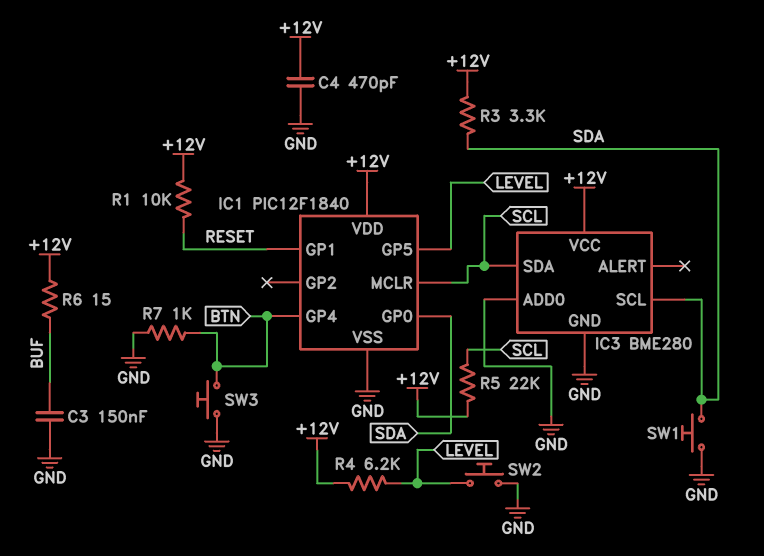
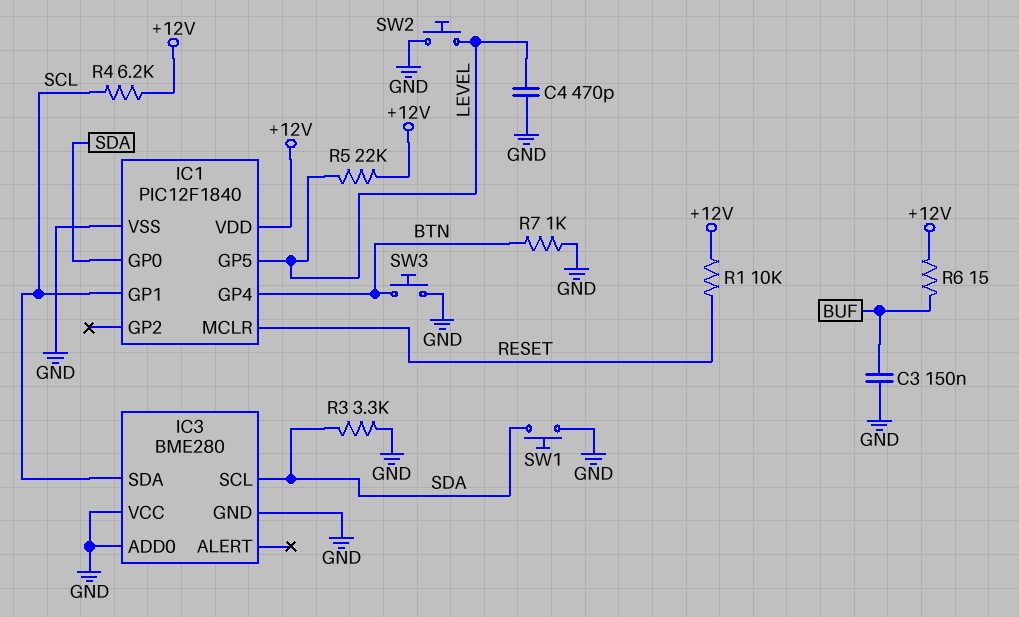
C4: 470pF (+12V, GND) -> 470pF (GND, LEVEL)
IC1 pin GP1: RESET -> SCL
IC1 pin MCLR: SCL -> RESET
IC3 pin VCC: +12V -> GND
R3: 3.3k (+12V, SDA) -> 3.3k (GND, SDA)
R4: 6.2k (+12V, LEVEL) -> 6.2k (+12V, SCL)
R5: 22k (+12V, SCL) -> 22k (+12V, LEVEL)

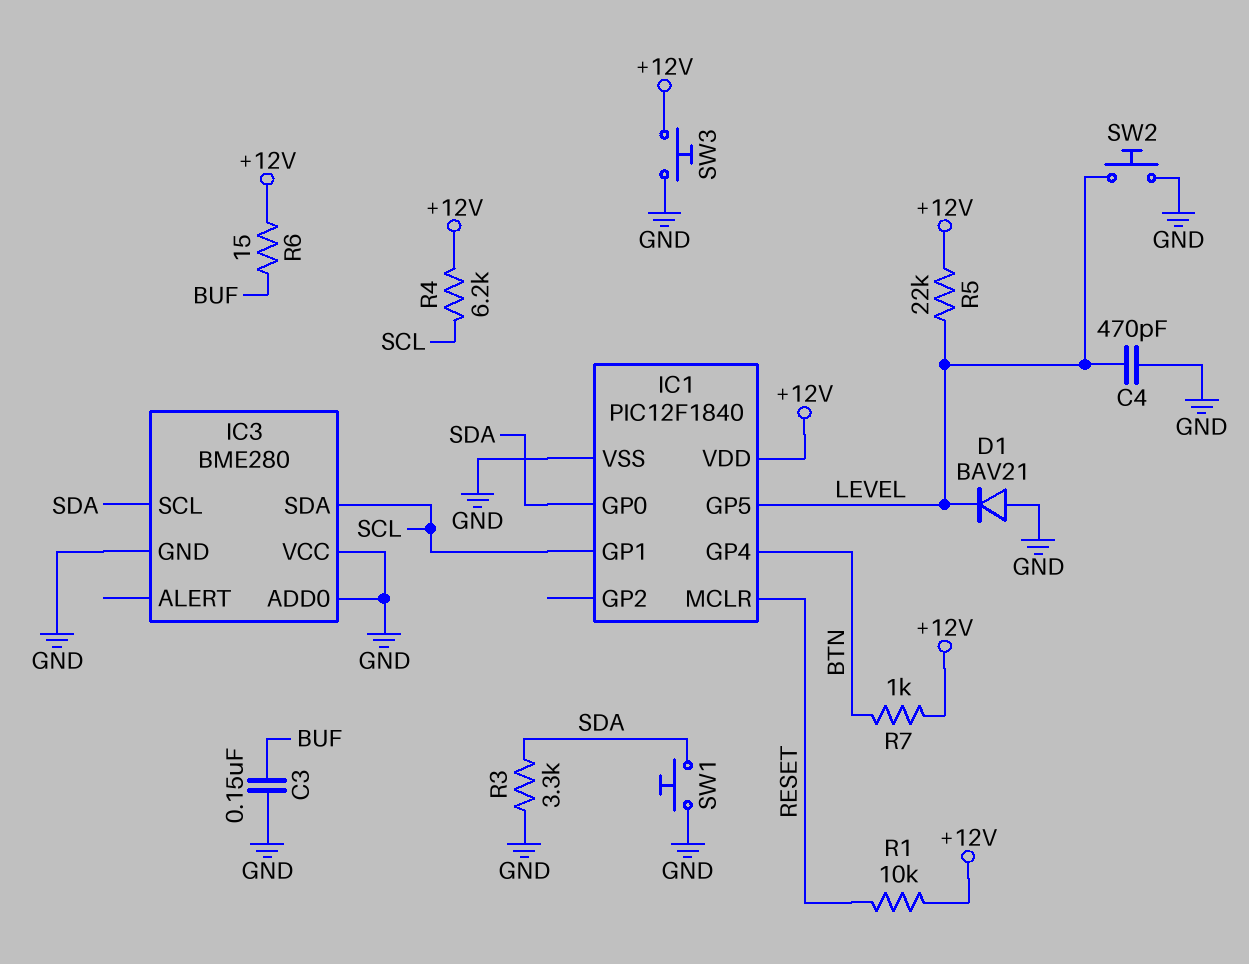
D1: none -> diode BAV21 (A GND, K LEVEL)
R7: 1k (BTN, GND) -> 1k (+12V, BTN)
SW3: button (BTN, GND) -> button (+12V, GND)

